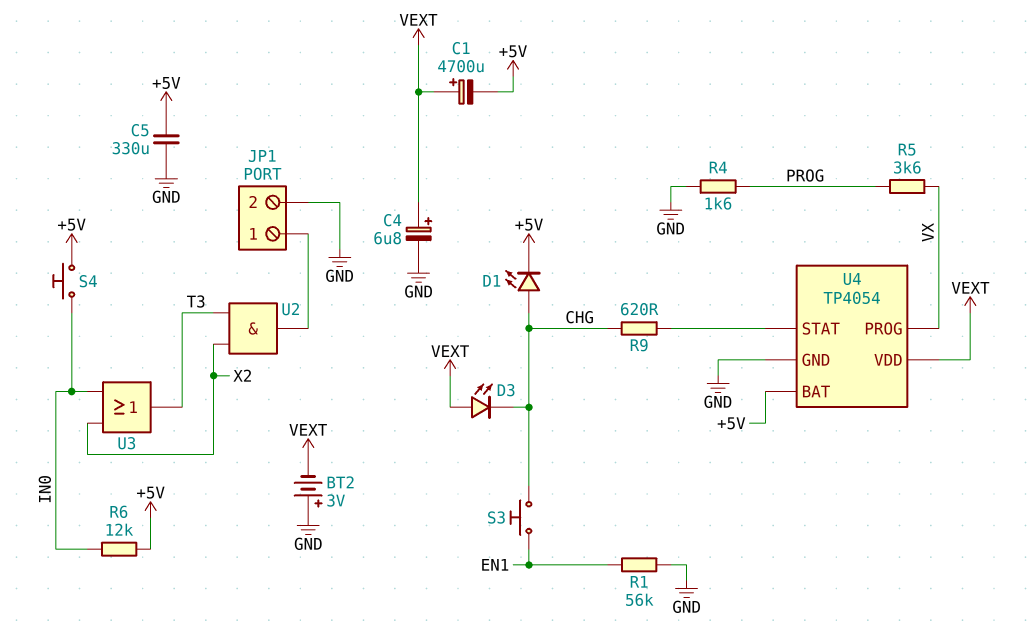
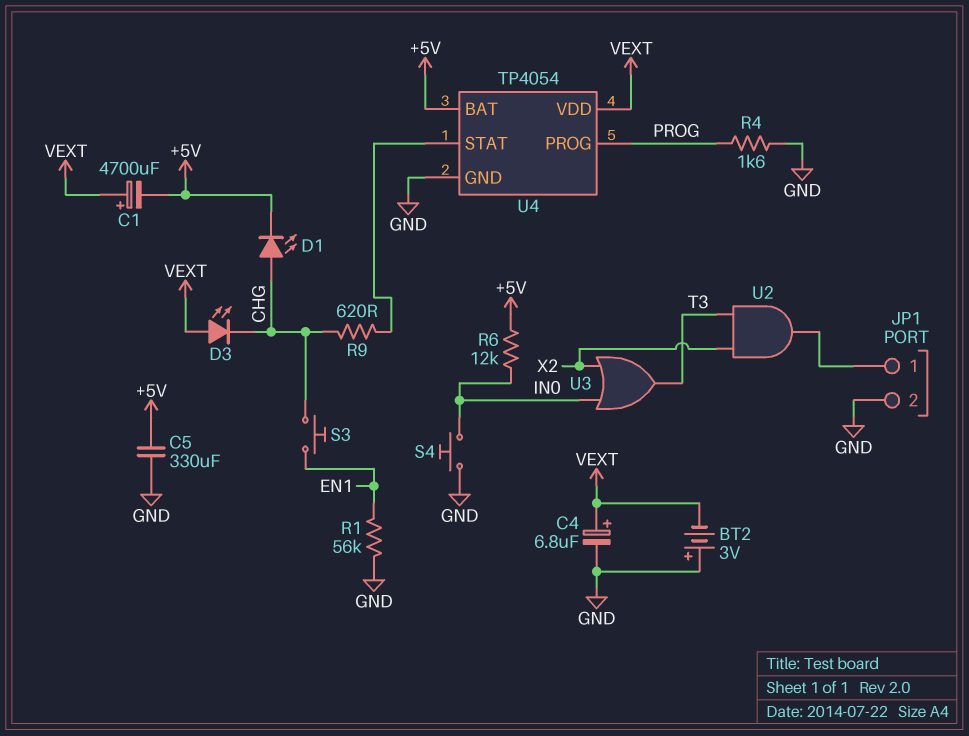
R5: 3.6k (PROG, VX) -> none
S4: button (+5V, IN0) -> button (GND, IN0)
U4 pin PROG: VX -> PROG

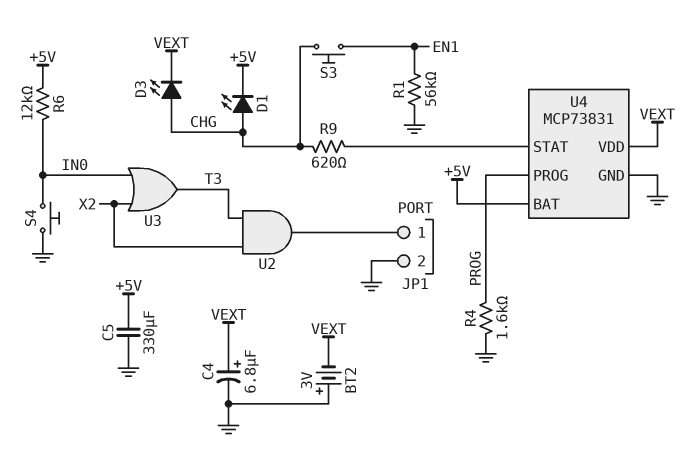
C1: 4700uF (plus VEXT, minus +5V) -> none
D3: LED (A VEXT, K CHG) -> LED (A CHG, K VEXT)
U4: TP4054 -> MCP73831

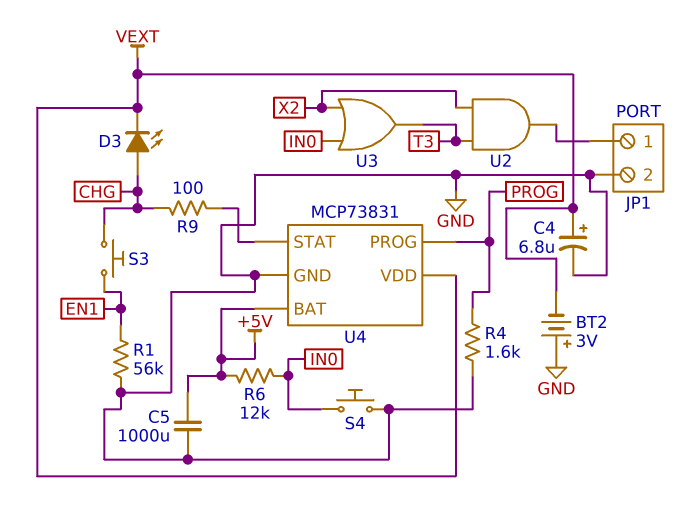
C5: 330uF (+5V, GND) -> 1000uF (+5V, GND)
D1: LED (A CHG, K +5V) -> none
R9: 620 (CHG, U4/STAT) -> 100 (CHG, U4/STAT)

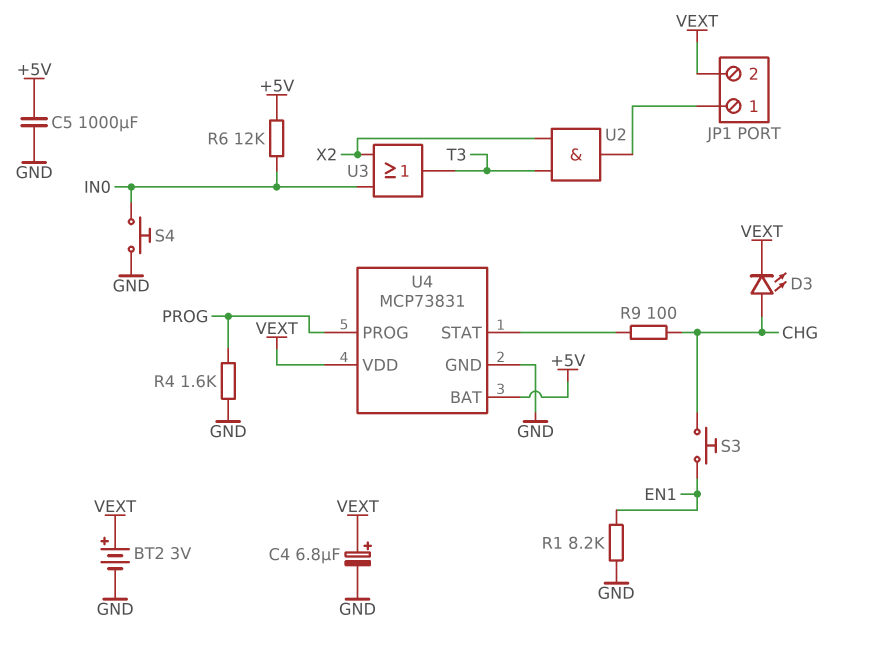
BT2: 3V (plus GND, minus VEXT) -> 3V (plus VEXT, minus GND)
JP1 pin 2: GND -> VEXT
R1: 56k (EN1, GND) -> 8.2k (EN1, GND)

